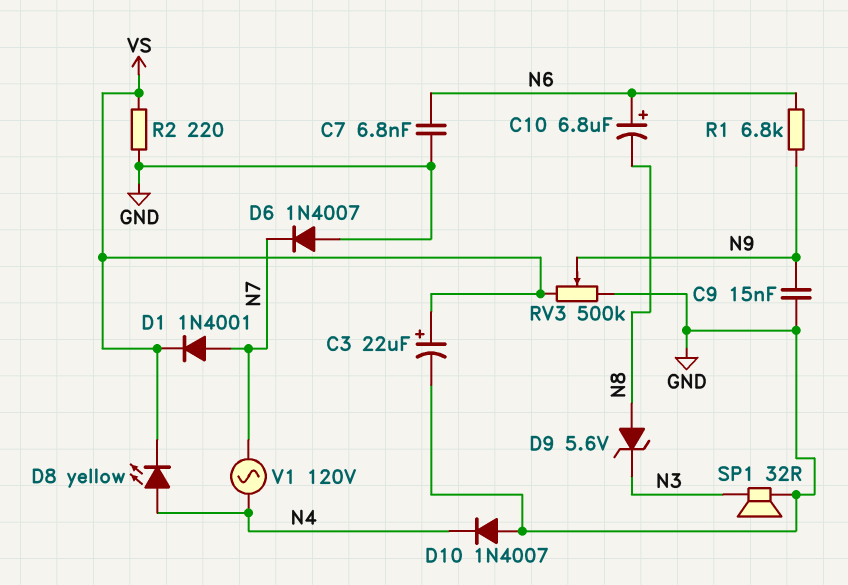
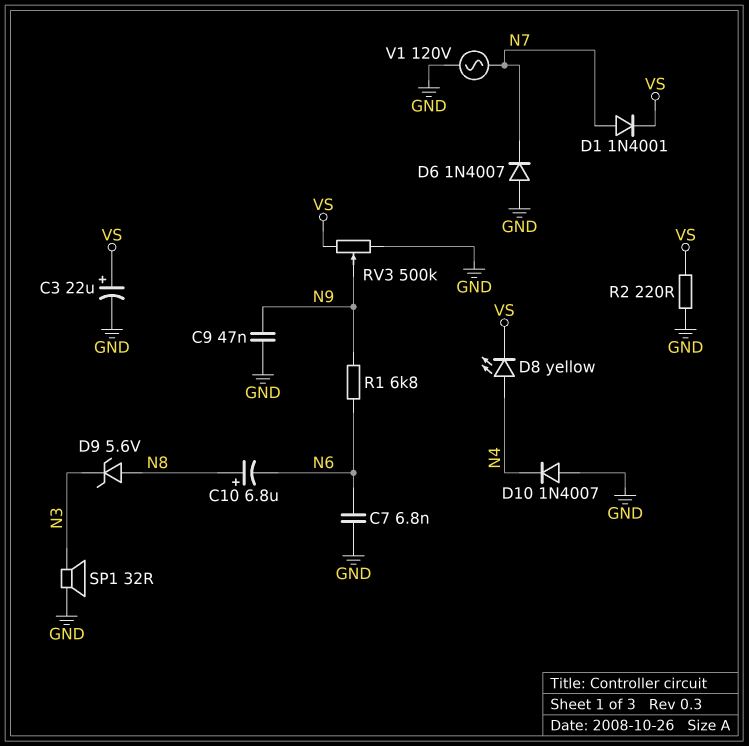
C9: 15nF (GND, N9) -> 47nF (GND, N9)
C10: 6.8uF (plus N6, minus N8) -> 6.8uF (plus N8, minus N6)
V1: AC 120V (N4, N7) -> AC 120V (GND, N7)

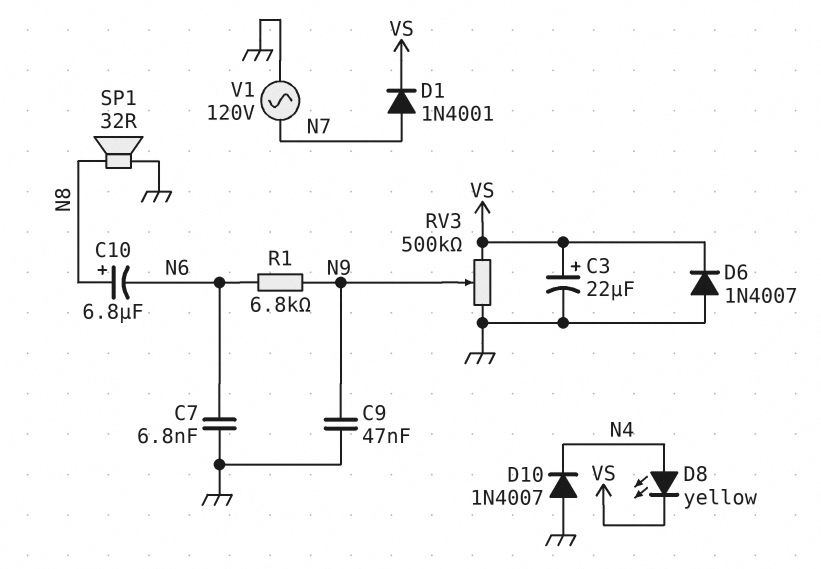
D6: diode 1N4007 (A GND, K N7) -> diode 1N4007 (A GND, K VS)
D9: zener 5.6V (A N8, K N3) -> none
R2: 220 (GND, VS) -> none
SP1: speaker 32R (GND, N3) -> speaker 32R (GND, N8)

